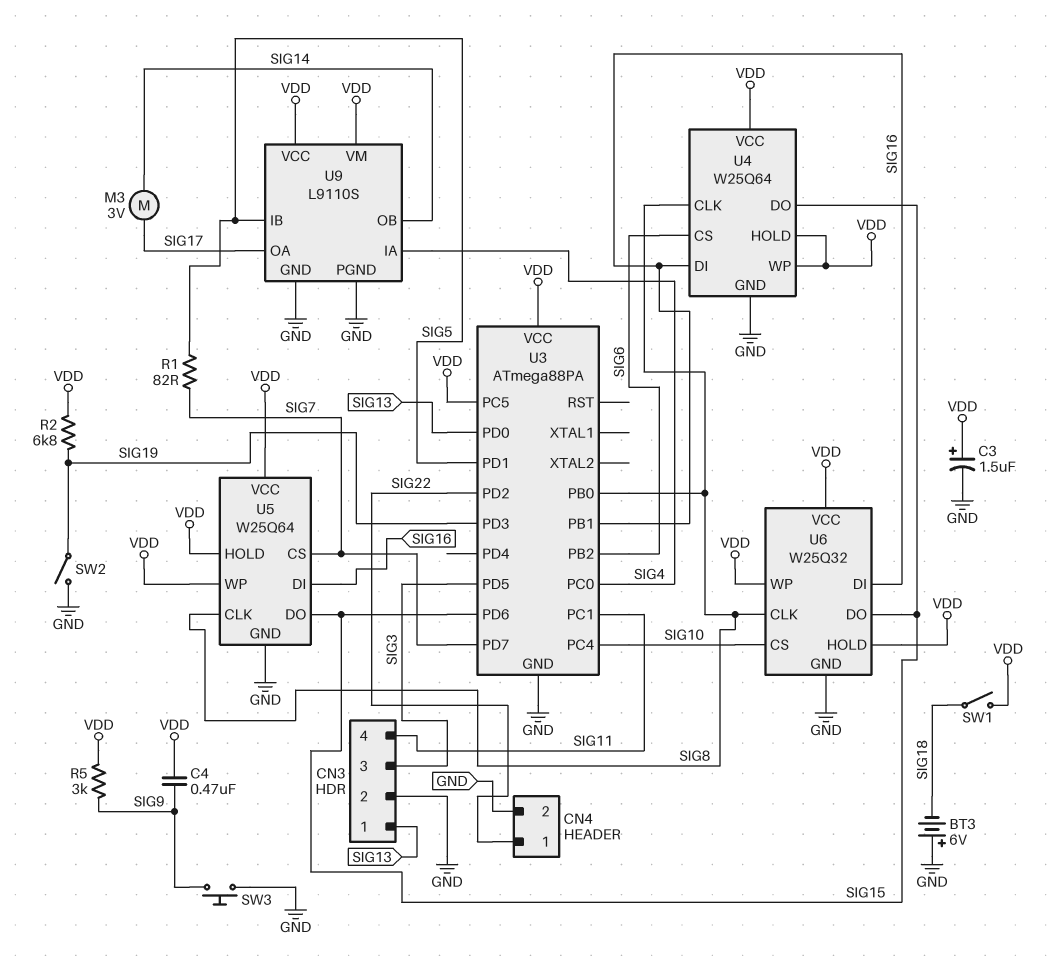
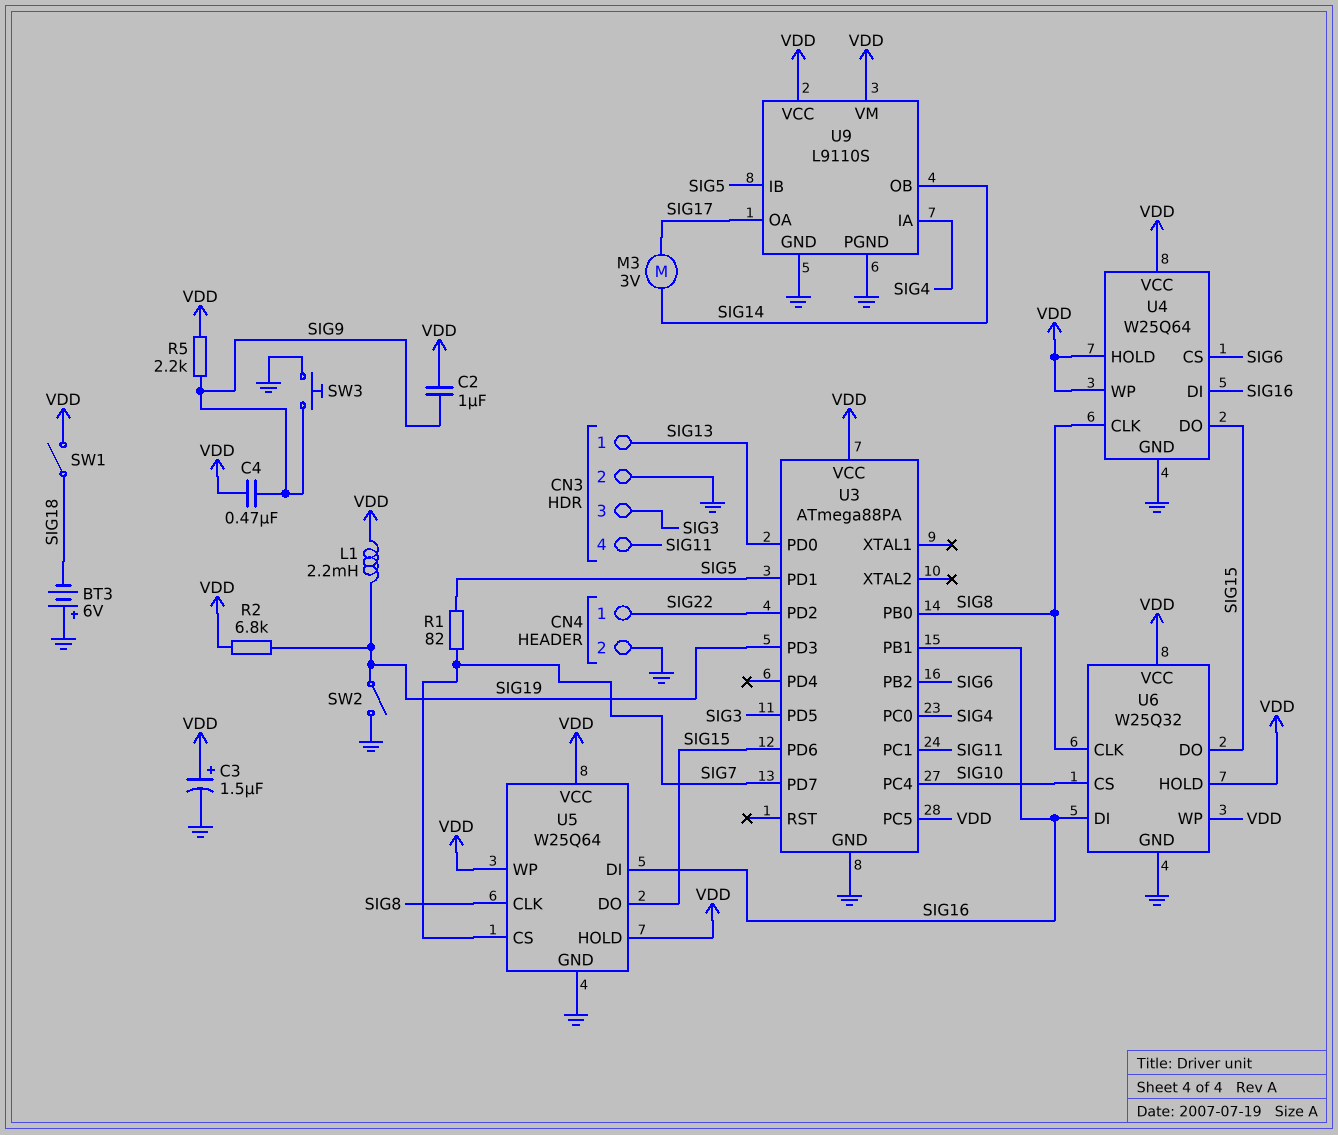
C2: none -> 1uF (SIG9, VDD)
L1: none -> 2.2mH (SIG19, VDD)
R5: 3k (SIG9, VDD) -> 2.2k (SIG9, VDD)

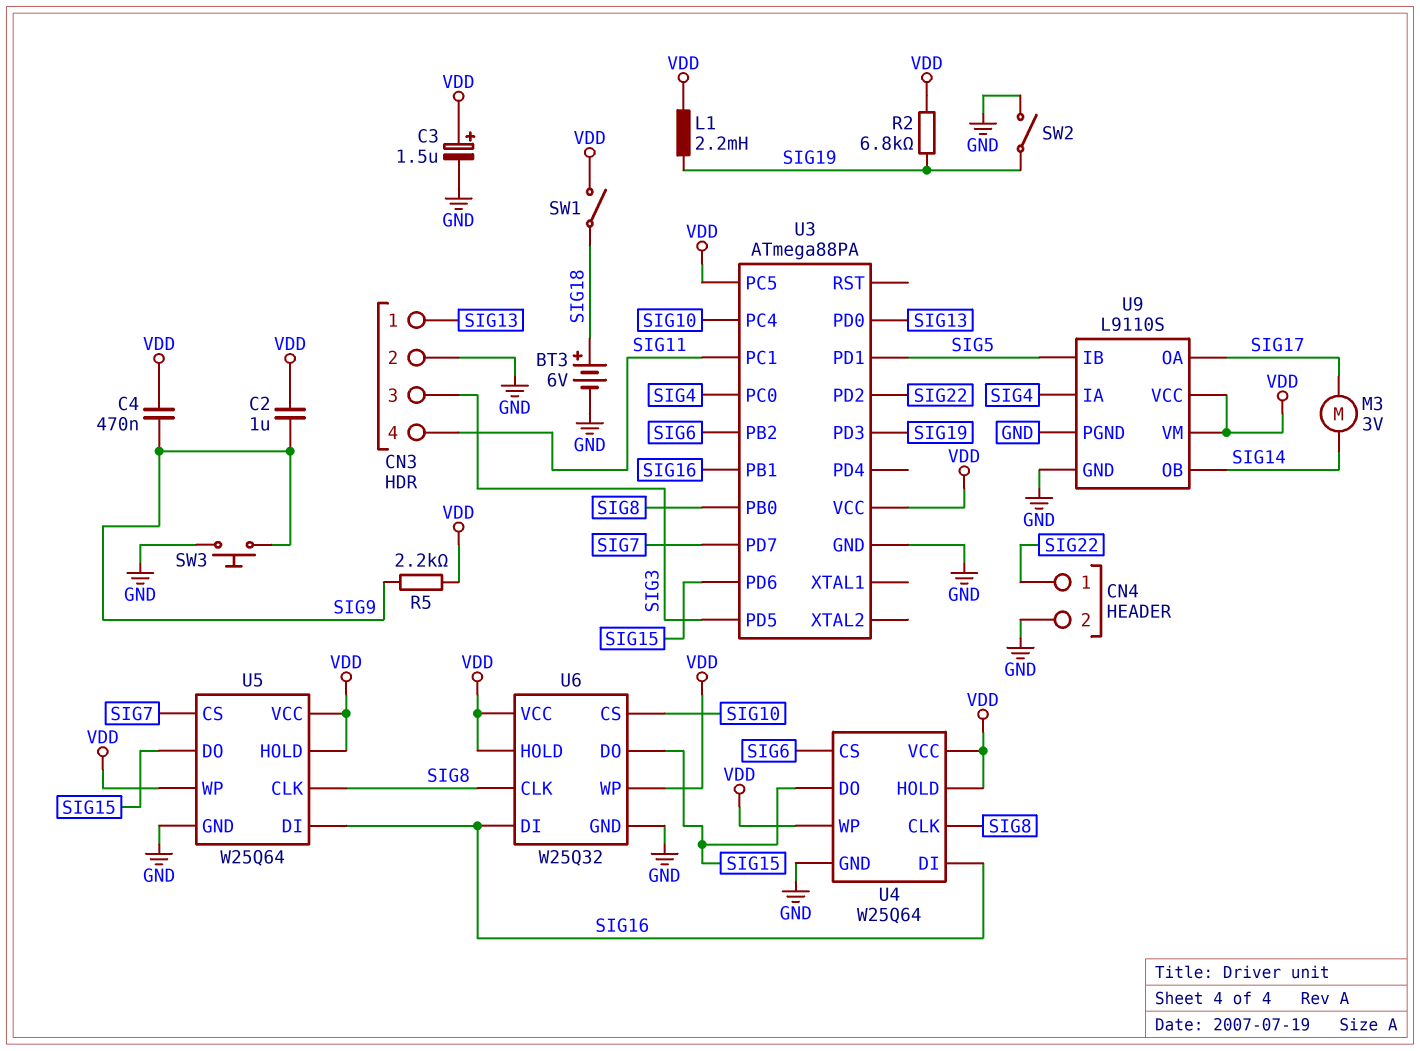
BT3: 6V (plus GND, minus SIG18) -> 6V (plus SIG18, minus GND)
R1: 82 (SIG5, SIG7) -> none

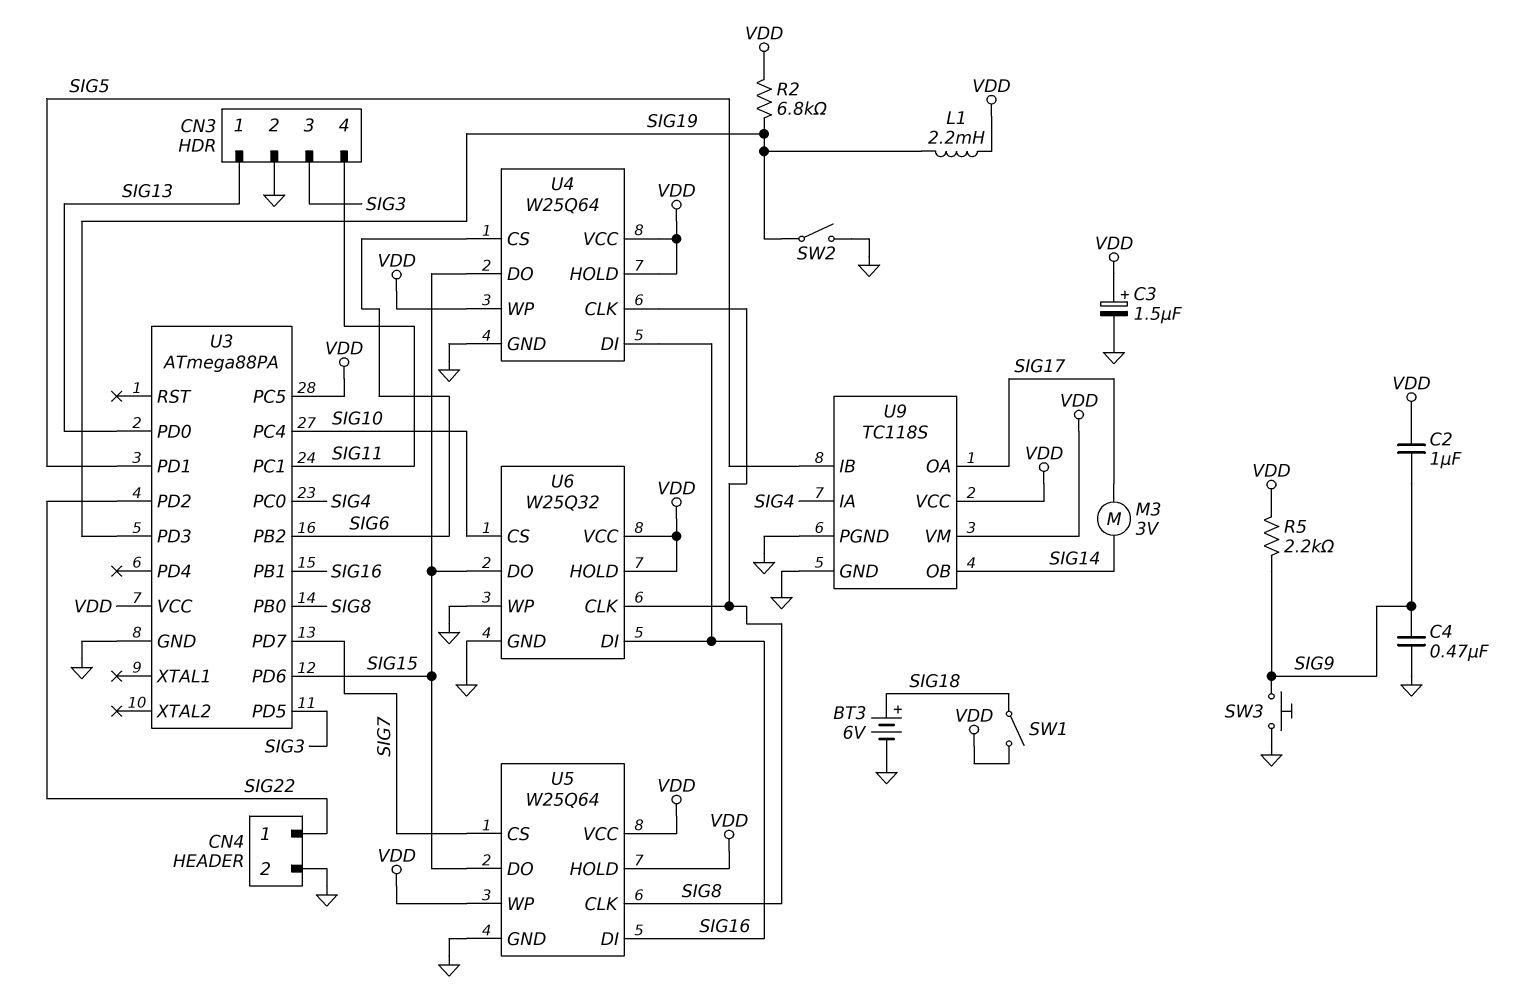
C4: 470nF (SIG9, VDD) -> 470nF (GND, SIG9)
U6 pin WP: VDD -> GND
U9: L9110S -> TC118S

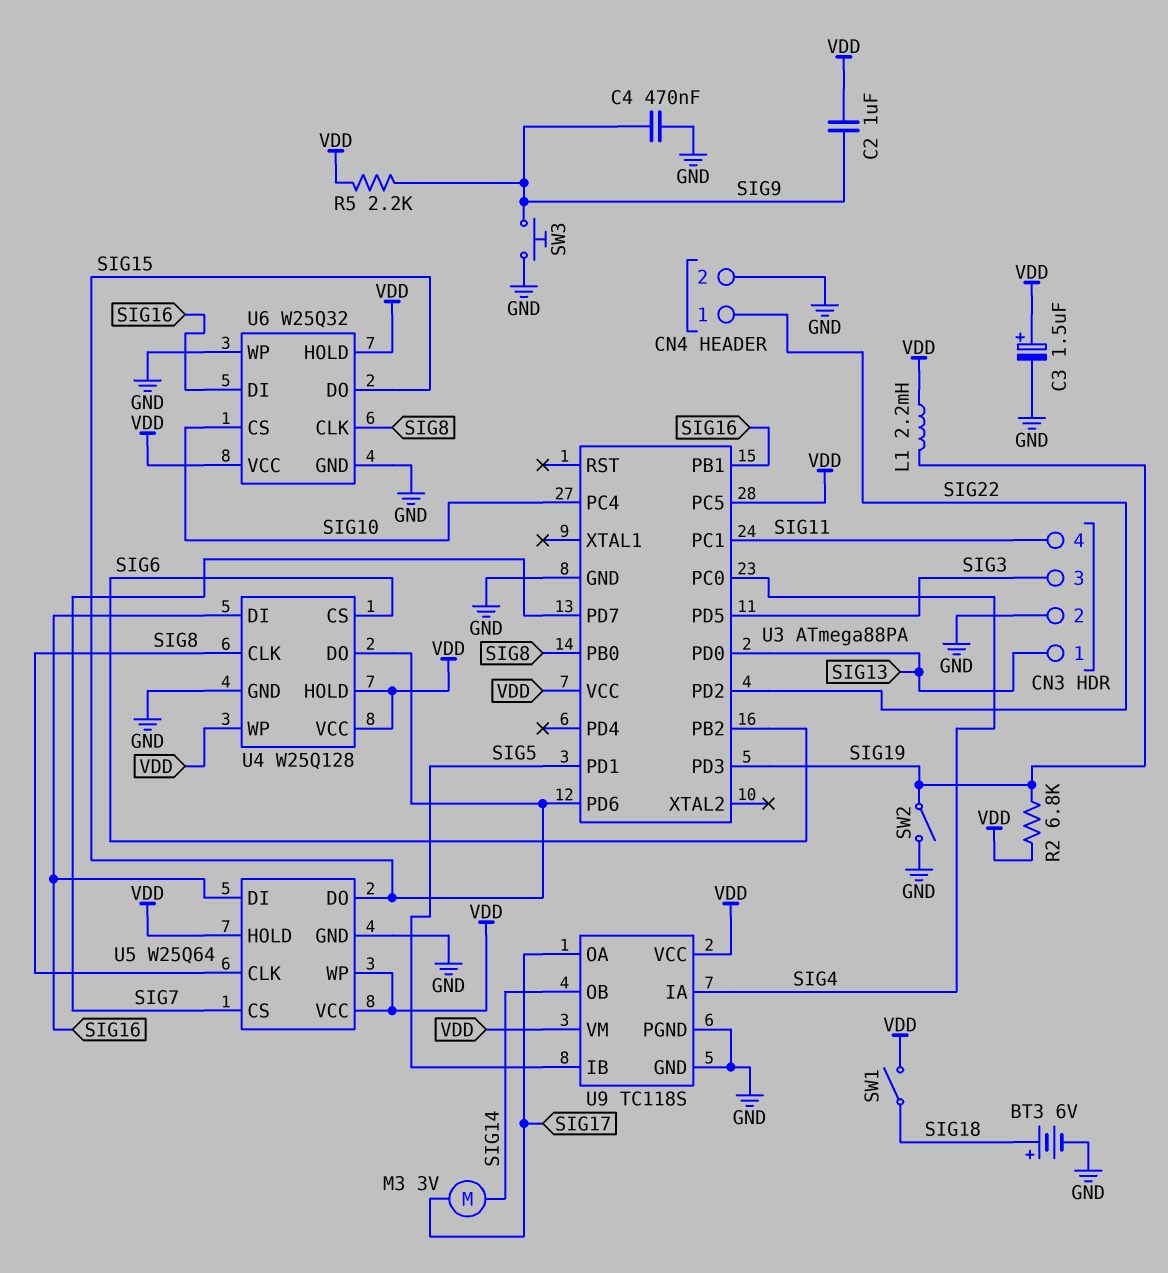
U4: W25Q64 -> W25Q128

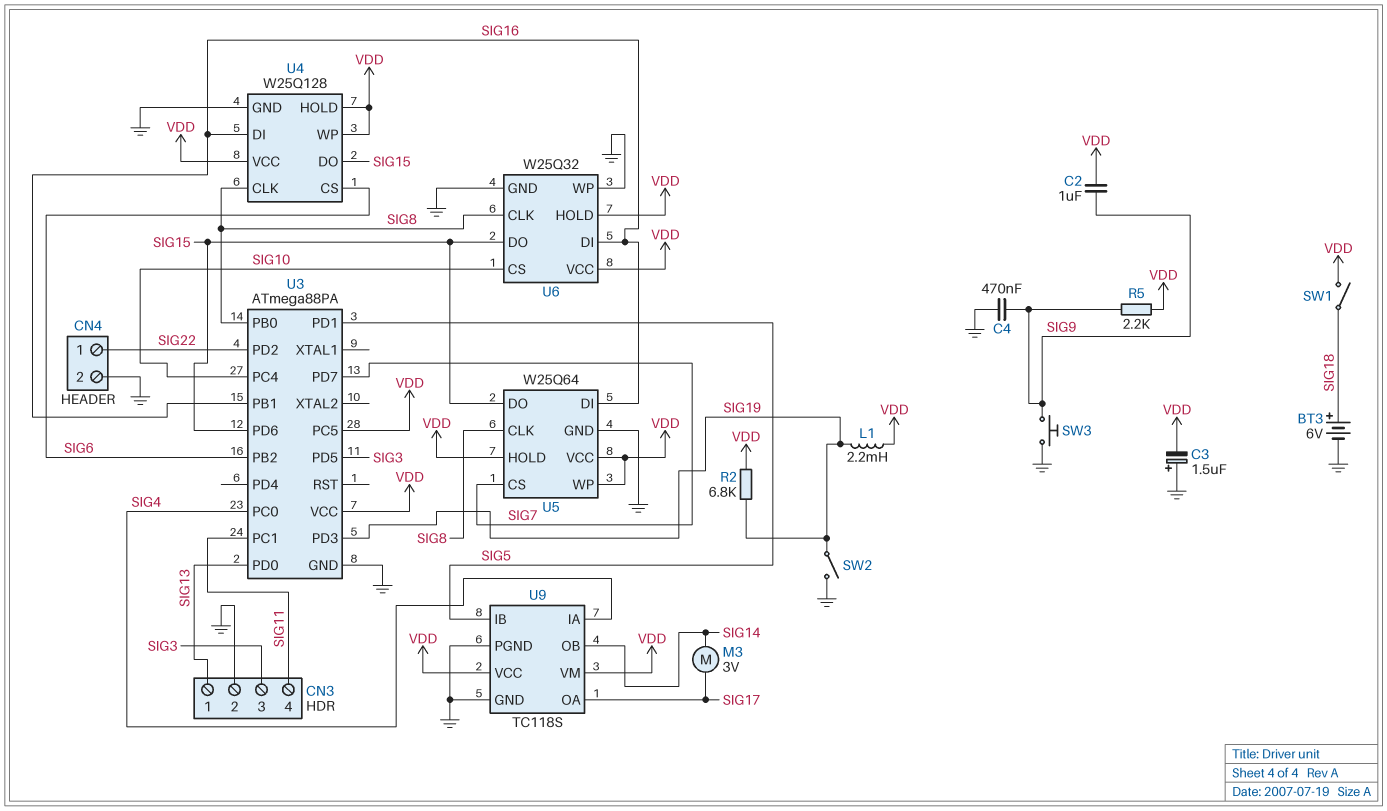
C3: 1.5uF (plus VDD, minus GND) -> 1.5uF (plus GND, minus VDD)

